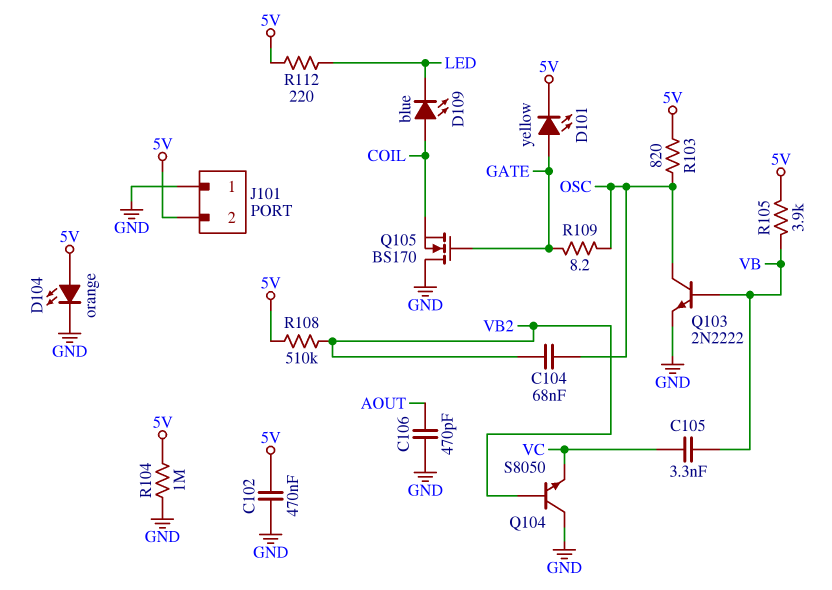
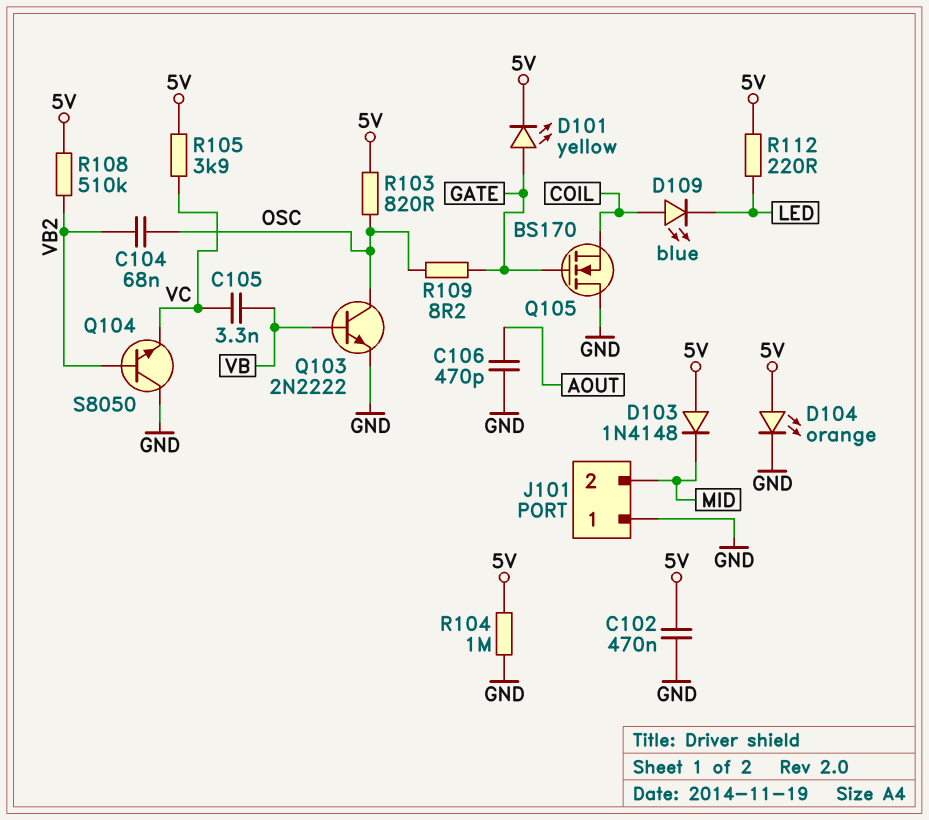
D103: none -> diode 1N4148 (A 5V, K MID)
J101 pin 2: 5V -> MID
R105: 3.9k (5V, VB) -> 3.9k (5V, VC)

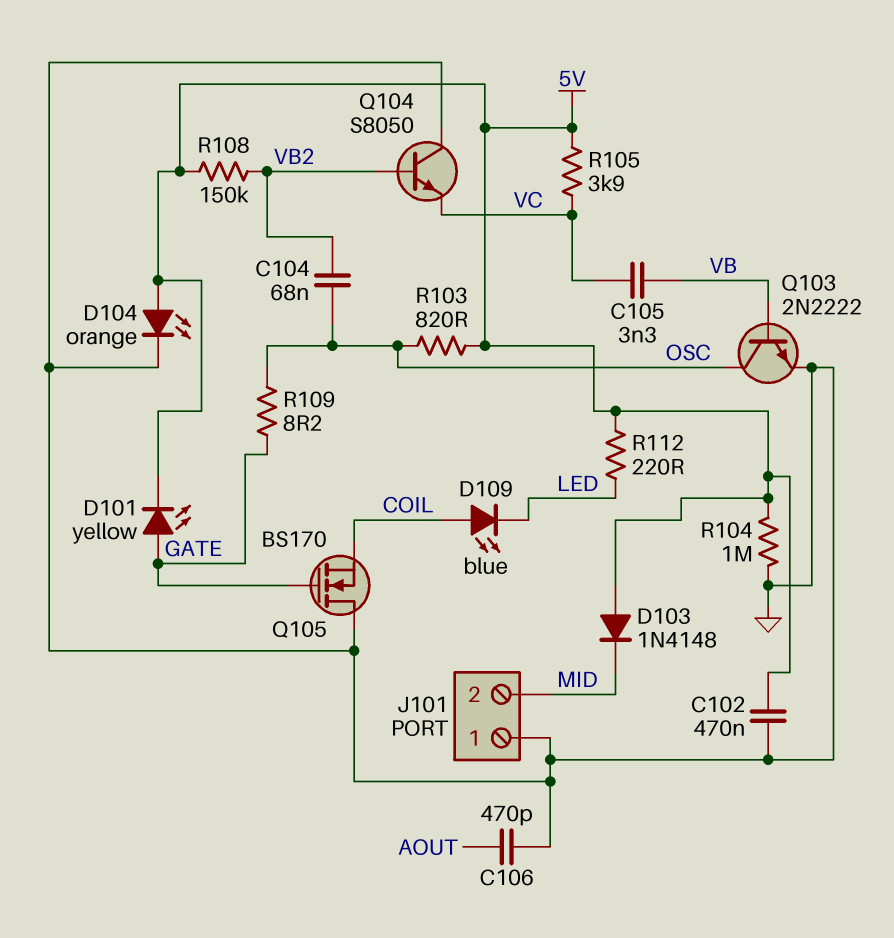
R108: 510k (5V, VB2) -> 150k (5V, VB2)

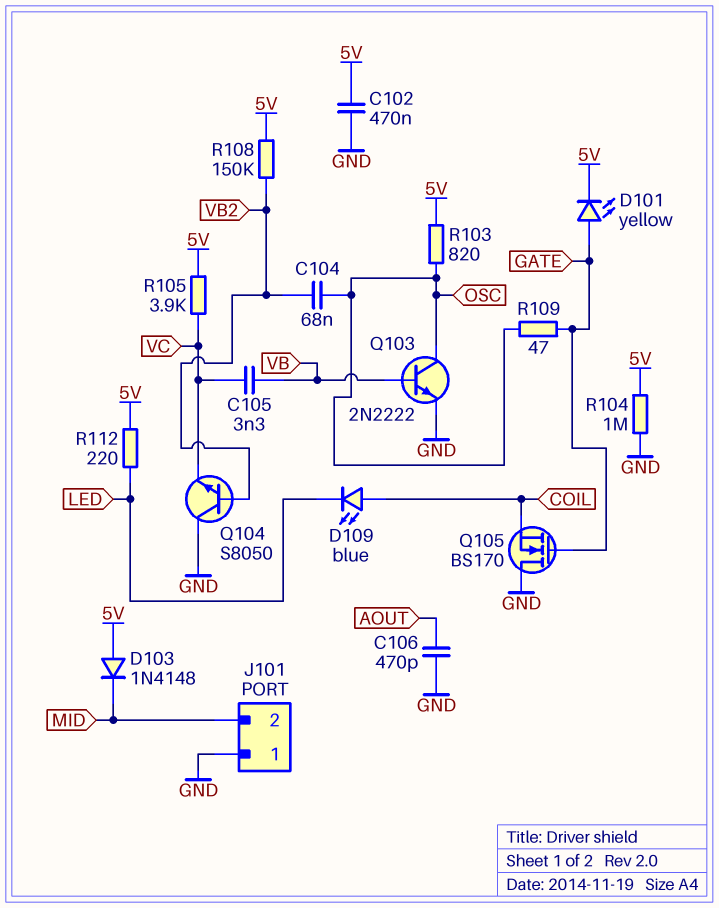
D104: LED orange (A 5V, K GND) -> none
R109: 8.2 (GATE, OSC) -> 47 (GATE, OSC)

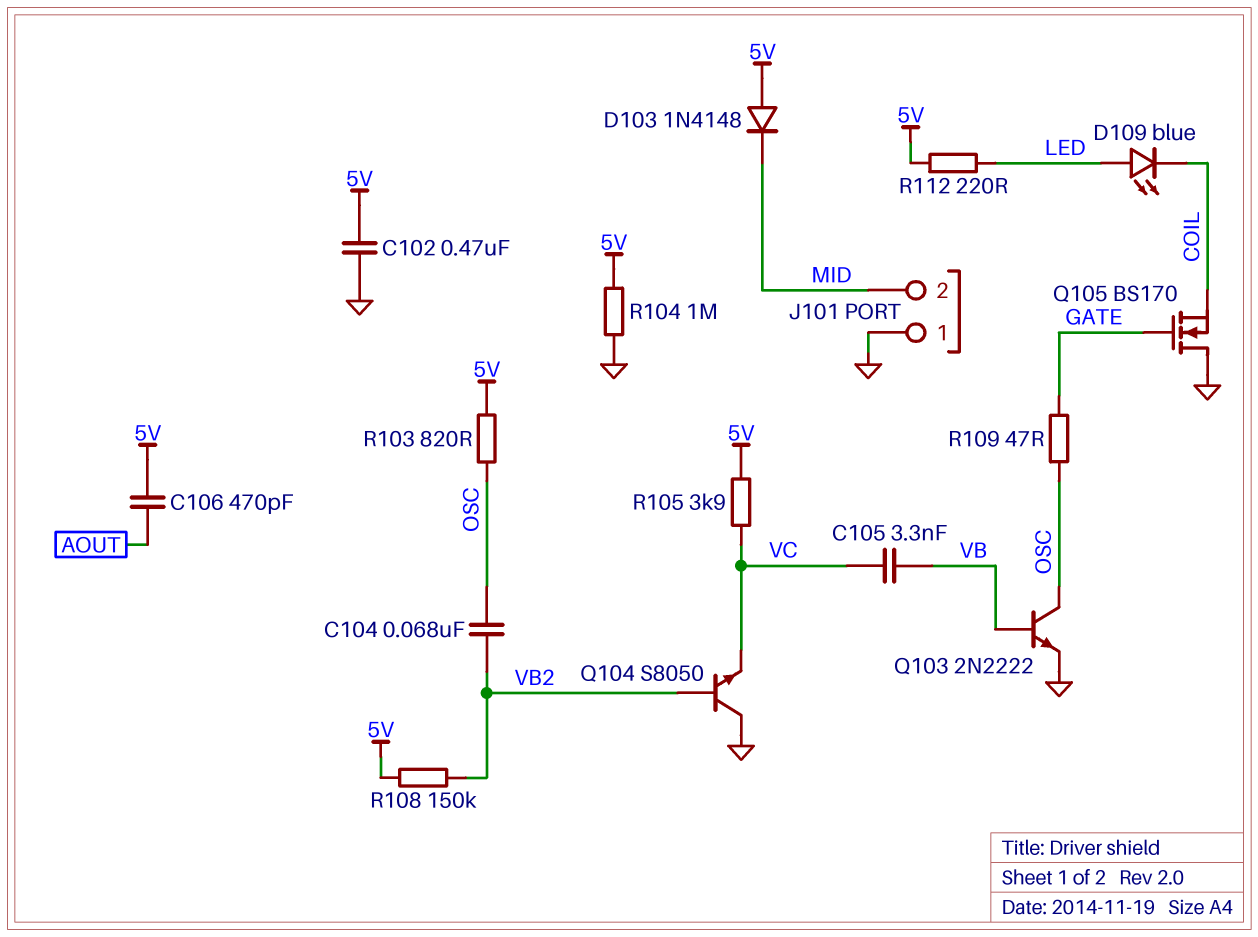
C106: 470pF (AOUT, GND) -> 470pF (5V, AOUT)
D101: LED yellow (A GATE, K 5V) -> none
D109: LED blue (A COIL, K LED) -> LED blue (A LED, K COIL)

